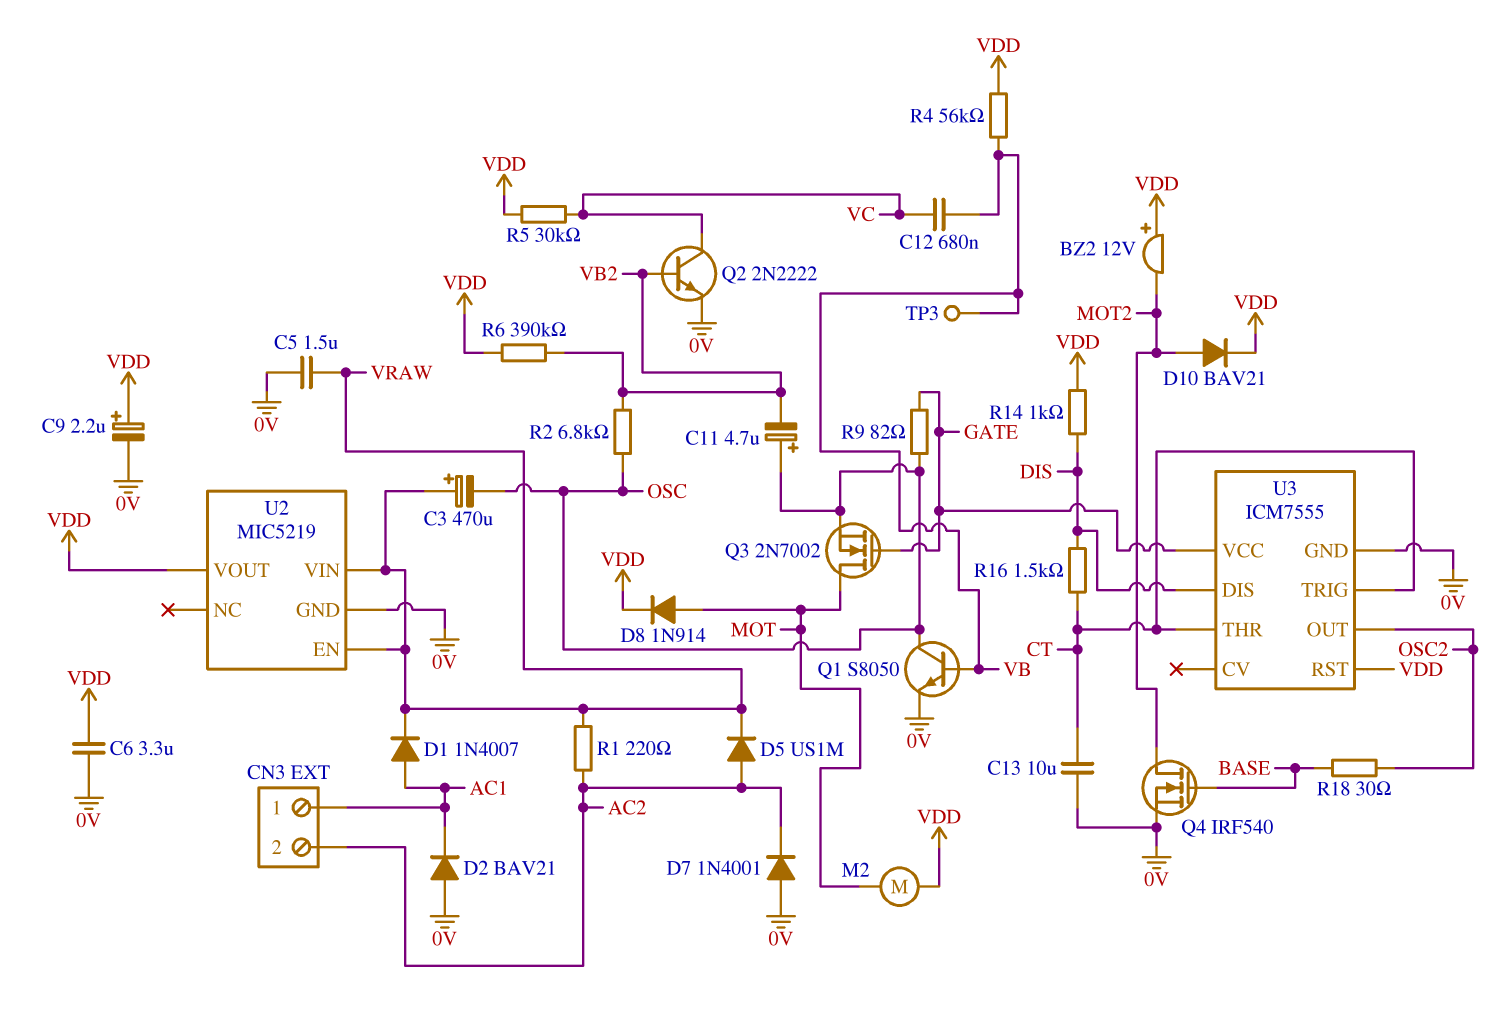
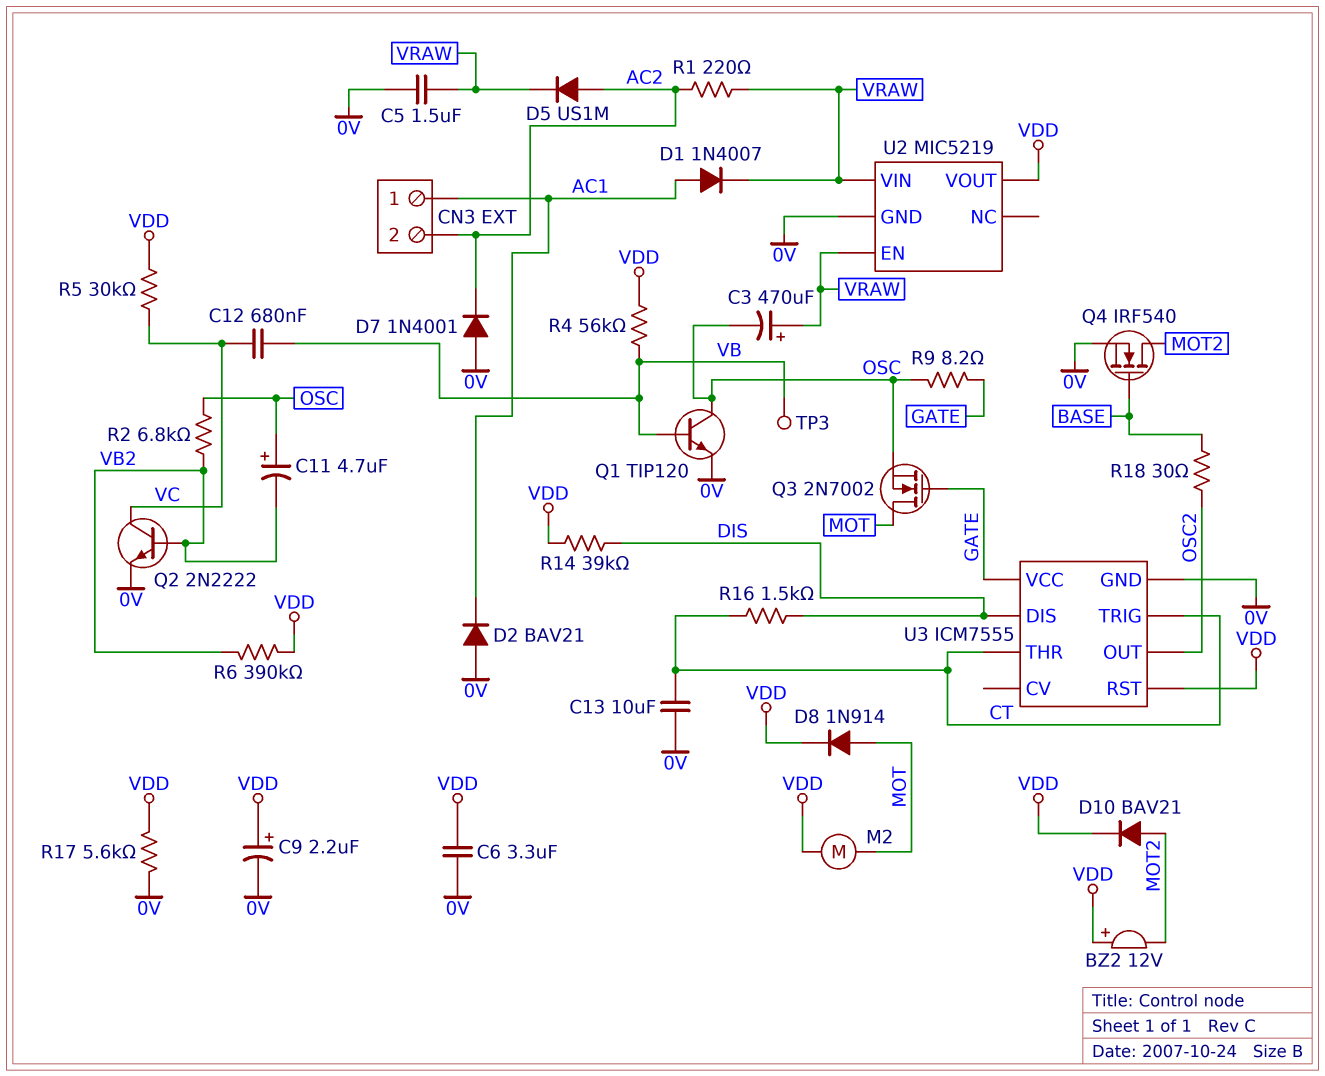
Q1: NPN S8050 (B VB, C OSC, E 0V) -> NPN TIP120 (B VB, C OSC, E 0V)
R9: 82 (GATE, OSC) -> 8.2 (GATE, OSC)
R14: 1k (DIS, VDD) -> 39k (DIS, VDD)
R17: none -> 5.6k (0V, VDD)

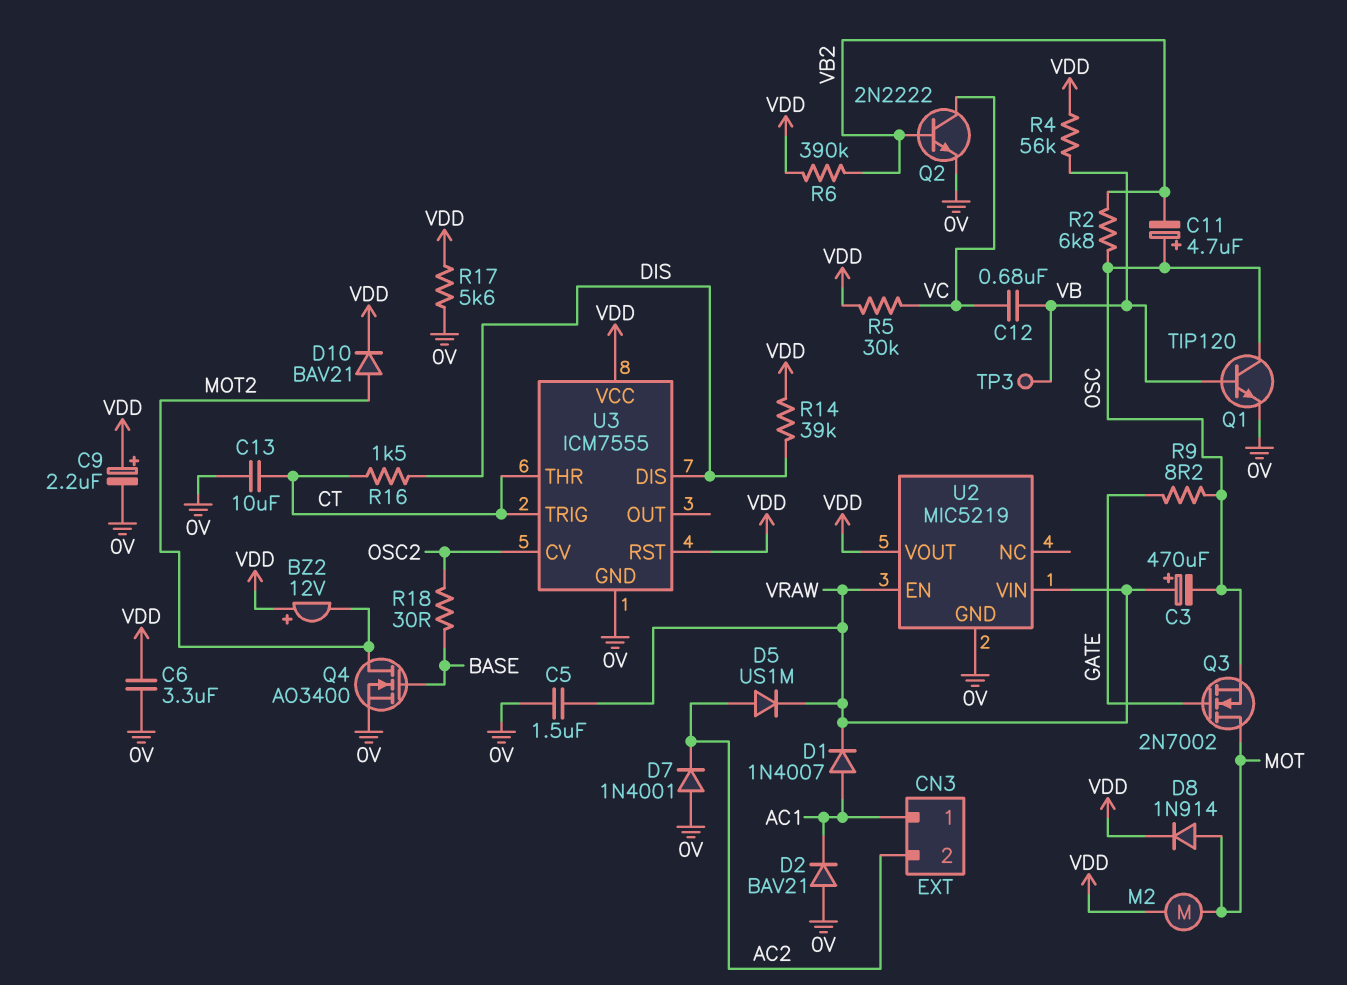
Q4: NMOS IRF540 (G BASE, D MOT2, S 0V) -> NMOS AO3400 (G BASE, D MOT2, S 0V)
R1: 220 (AC2, VRAW) -> none
U3 pin CV: none -> OSC2
U3 pin OUT: OSC2 -> none
U3 pin VCC: GATE -> VDD

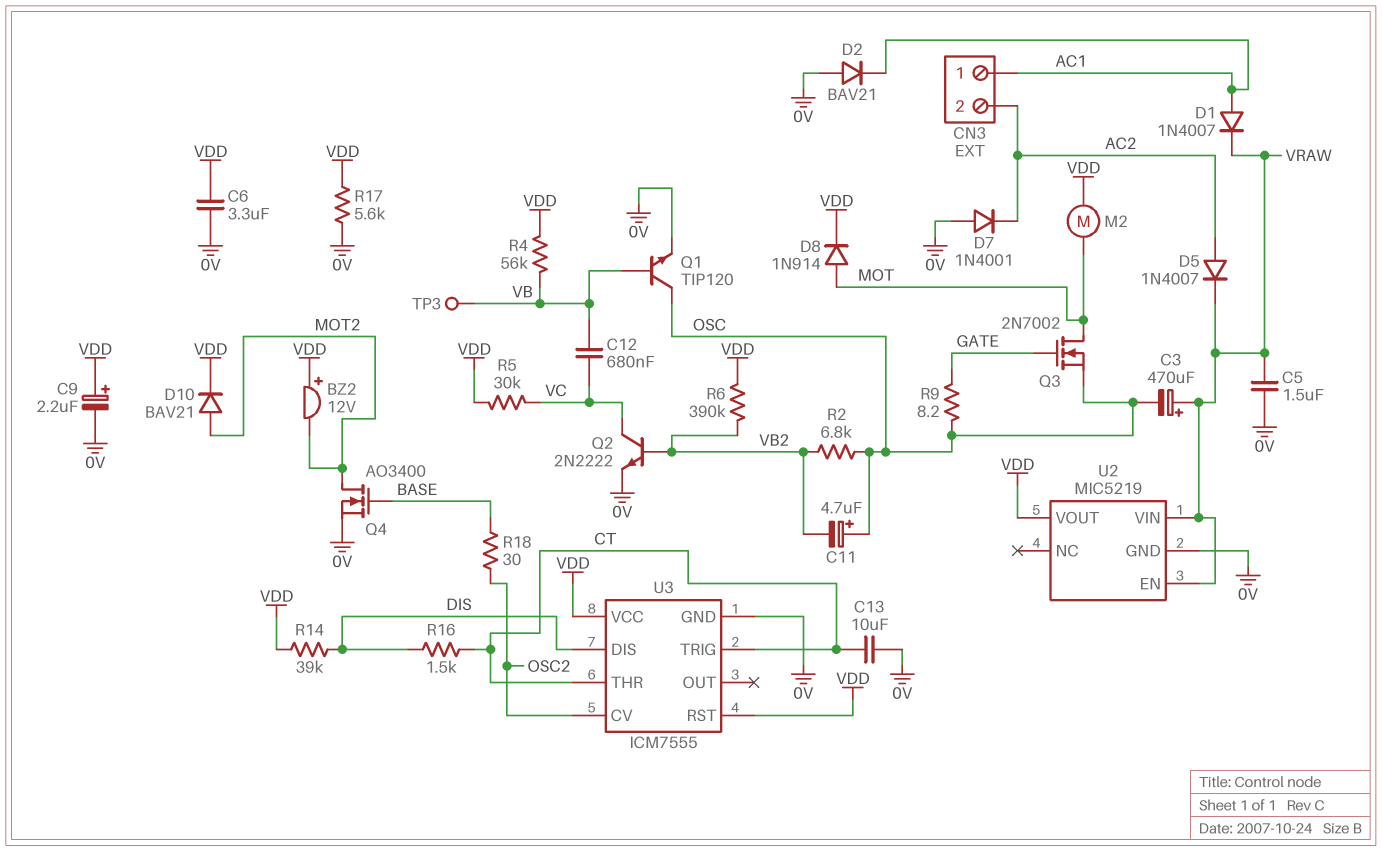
D5: diode US1M (A AC2, K VRAW) -> diode 1N4007 (A AC2, K VRAW)

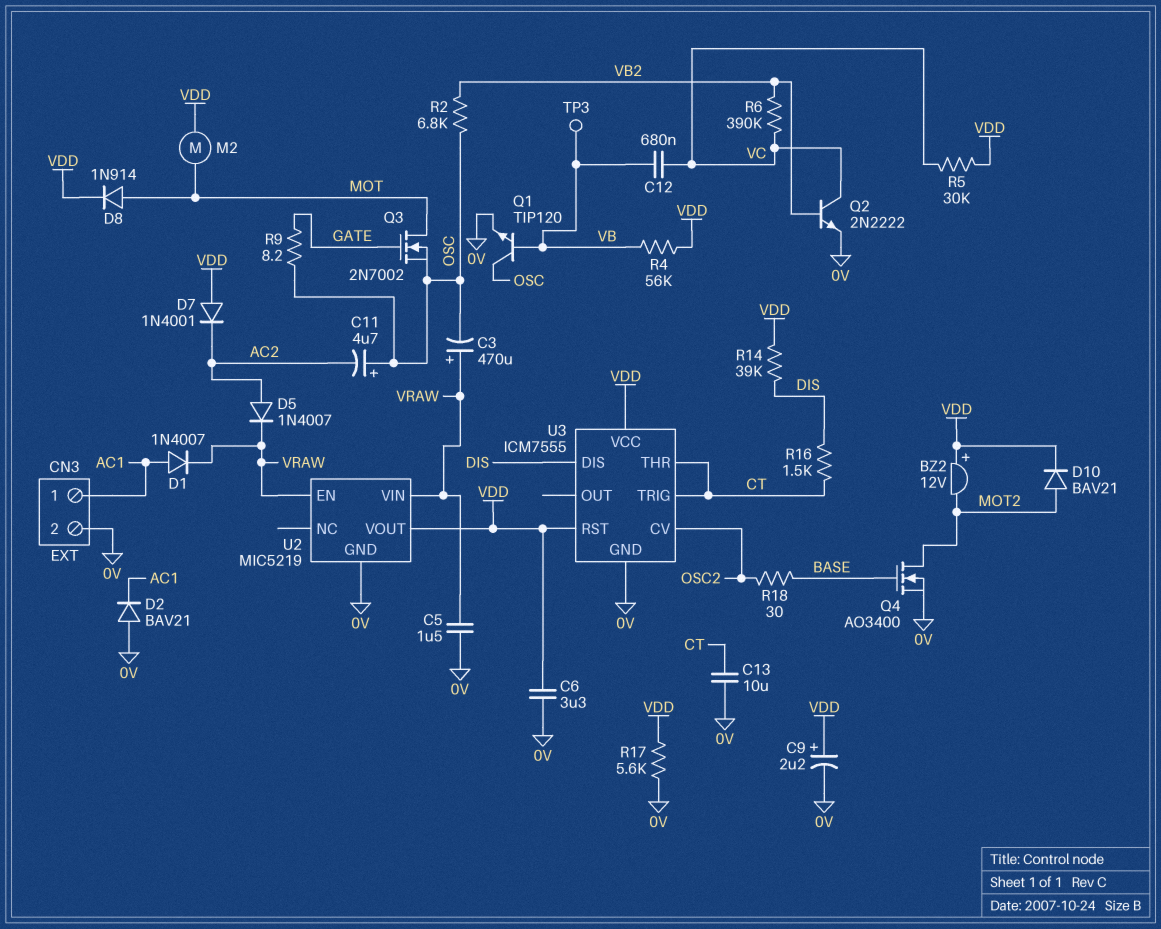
C11: 4.7uF (plus OSC, minus VB2) -> 4.7uF (plus OSC, minus AC2)
CN3 pin 2: AC2 -> 0V
D7: diode 1N4001 (A 0V, K AC2) -> diode 1N4001 (A VDD, K AC2)
R6: 390k (VB2, VDD) -> 390k (VB2, VC)

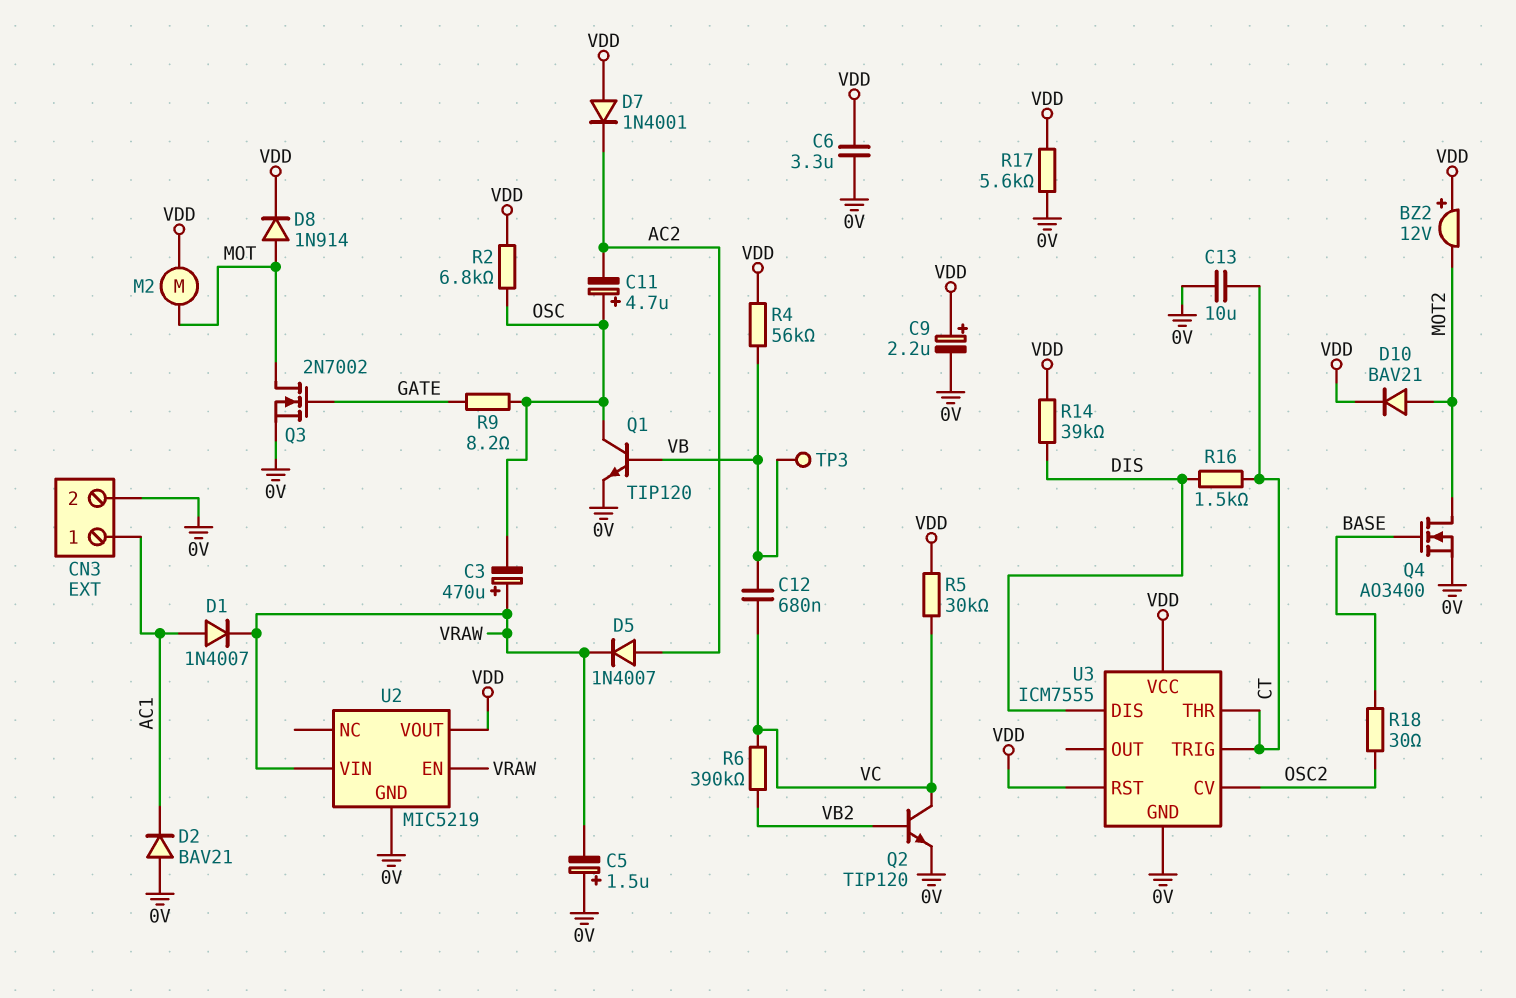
C5: 1.5uF (0V, VRAW) -> 1.5uF (plus 0V, minus VRAW)
Q2: NPN 2N2222 (B VB2, C VC, E 0V) -> NPN TIP120 (B VB2, C VC, E 0V)
Q3: NMOS 2N7002 (G GATE, D MOT, S OSC) -> NMOS 2N7002 (G GATE, D MOT, S 0V)
R2: 6.8k (OSC, VB2) -> 6.8k (OSC, VDD)

